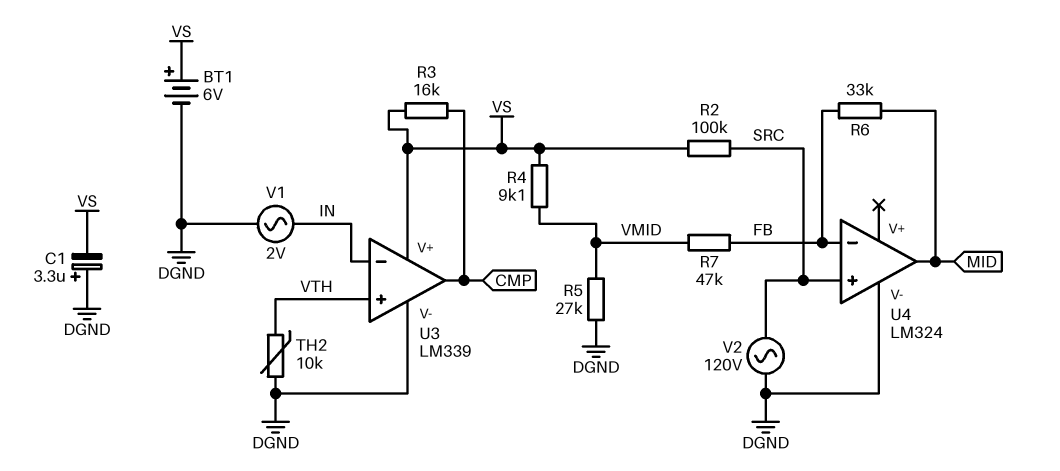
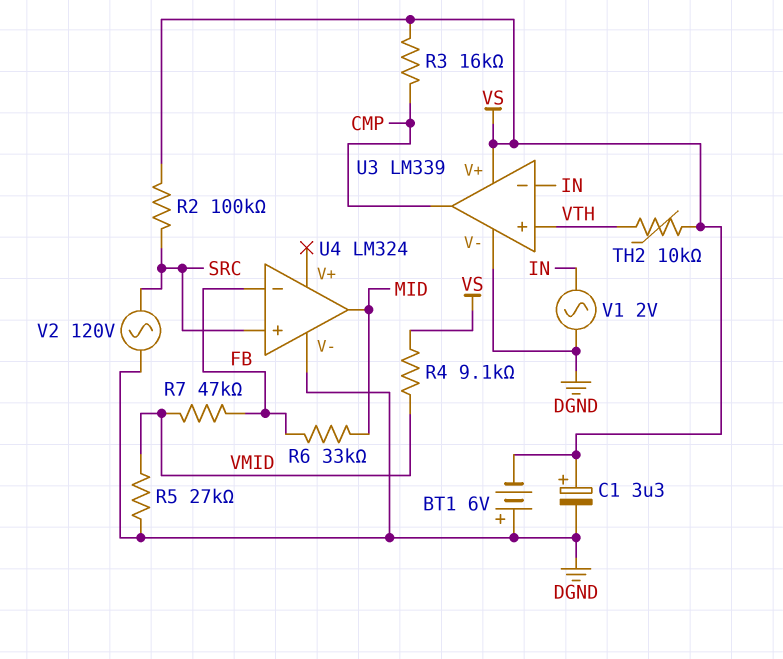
BT1: 6V (plus VS, minus DGND) -> 6V (plus DGND, minus VS)
C1: 3.3uF (plus DGND, minus VS) -> 3.3uF (plus VS, minus DGND)
TH2: 10k (DGND, VTH) -> 10k (VS, VTH)

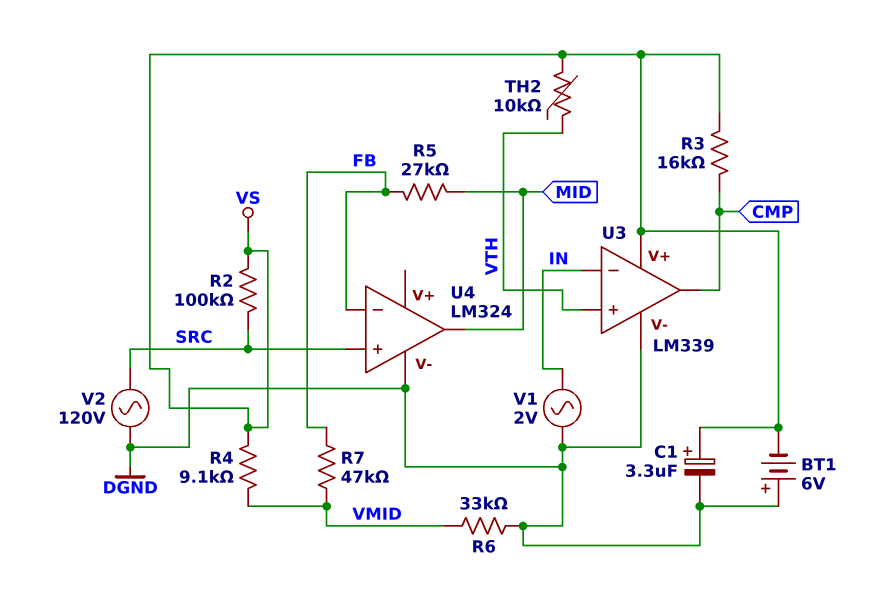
R5: 27k (DGND, VMID) -> 27k (FB, MID)
R6: 33k (FB, MID) -> 33k (DGND, VMID)

